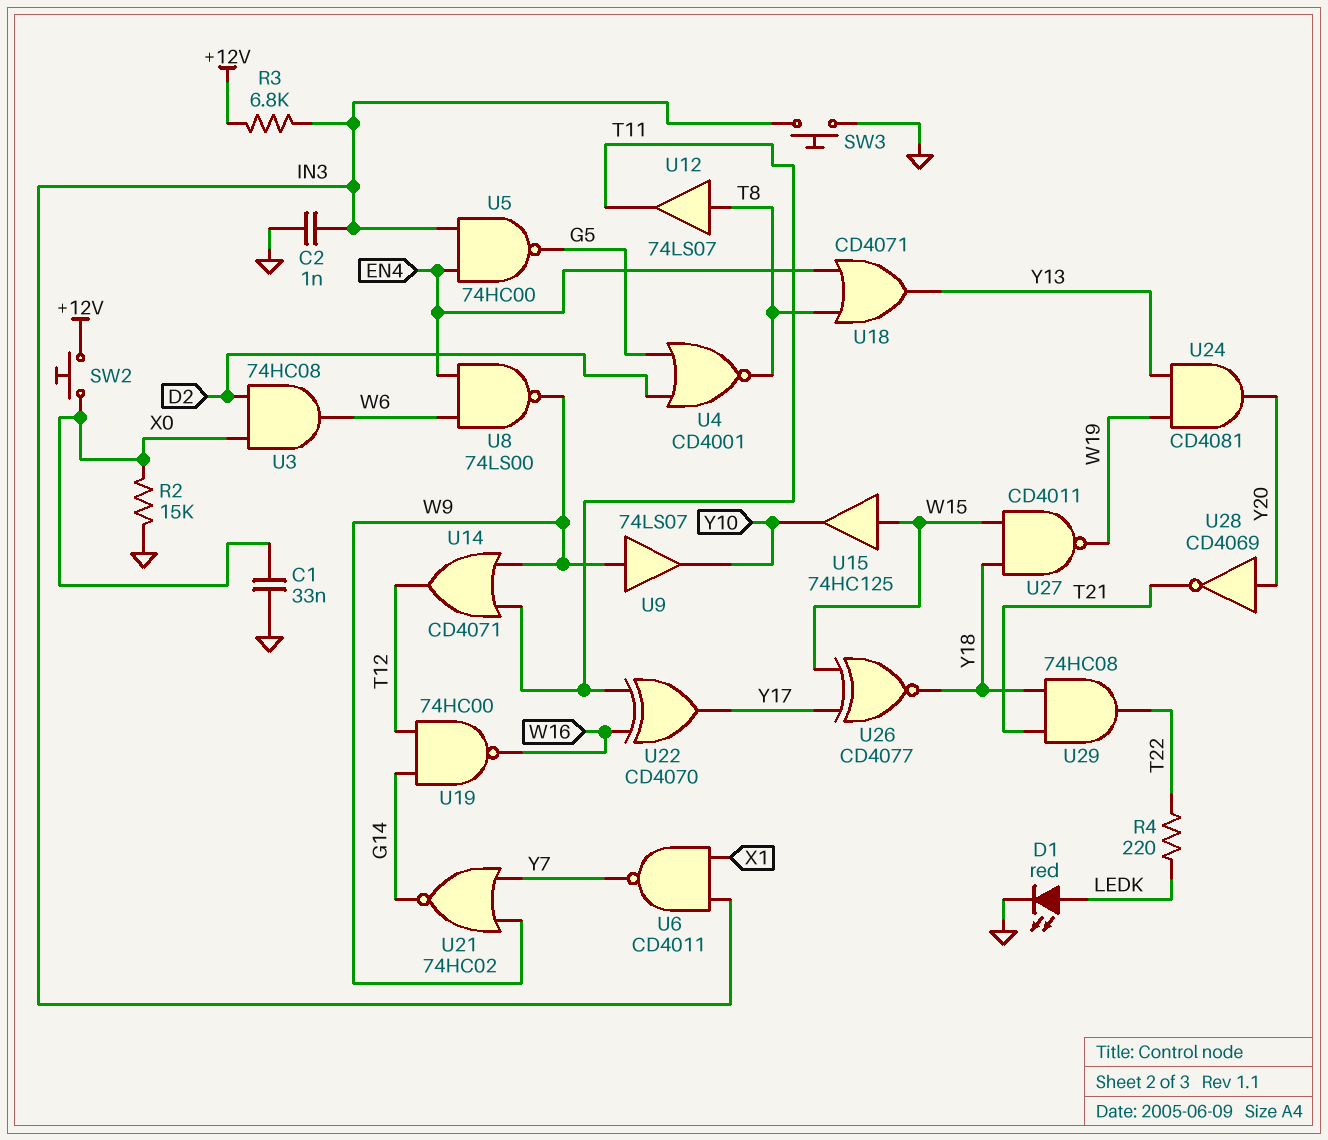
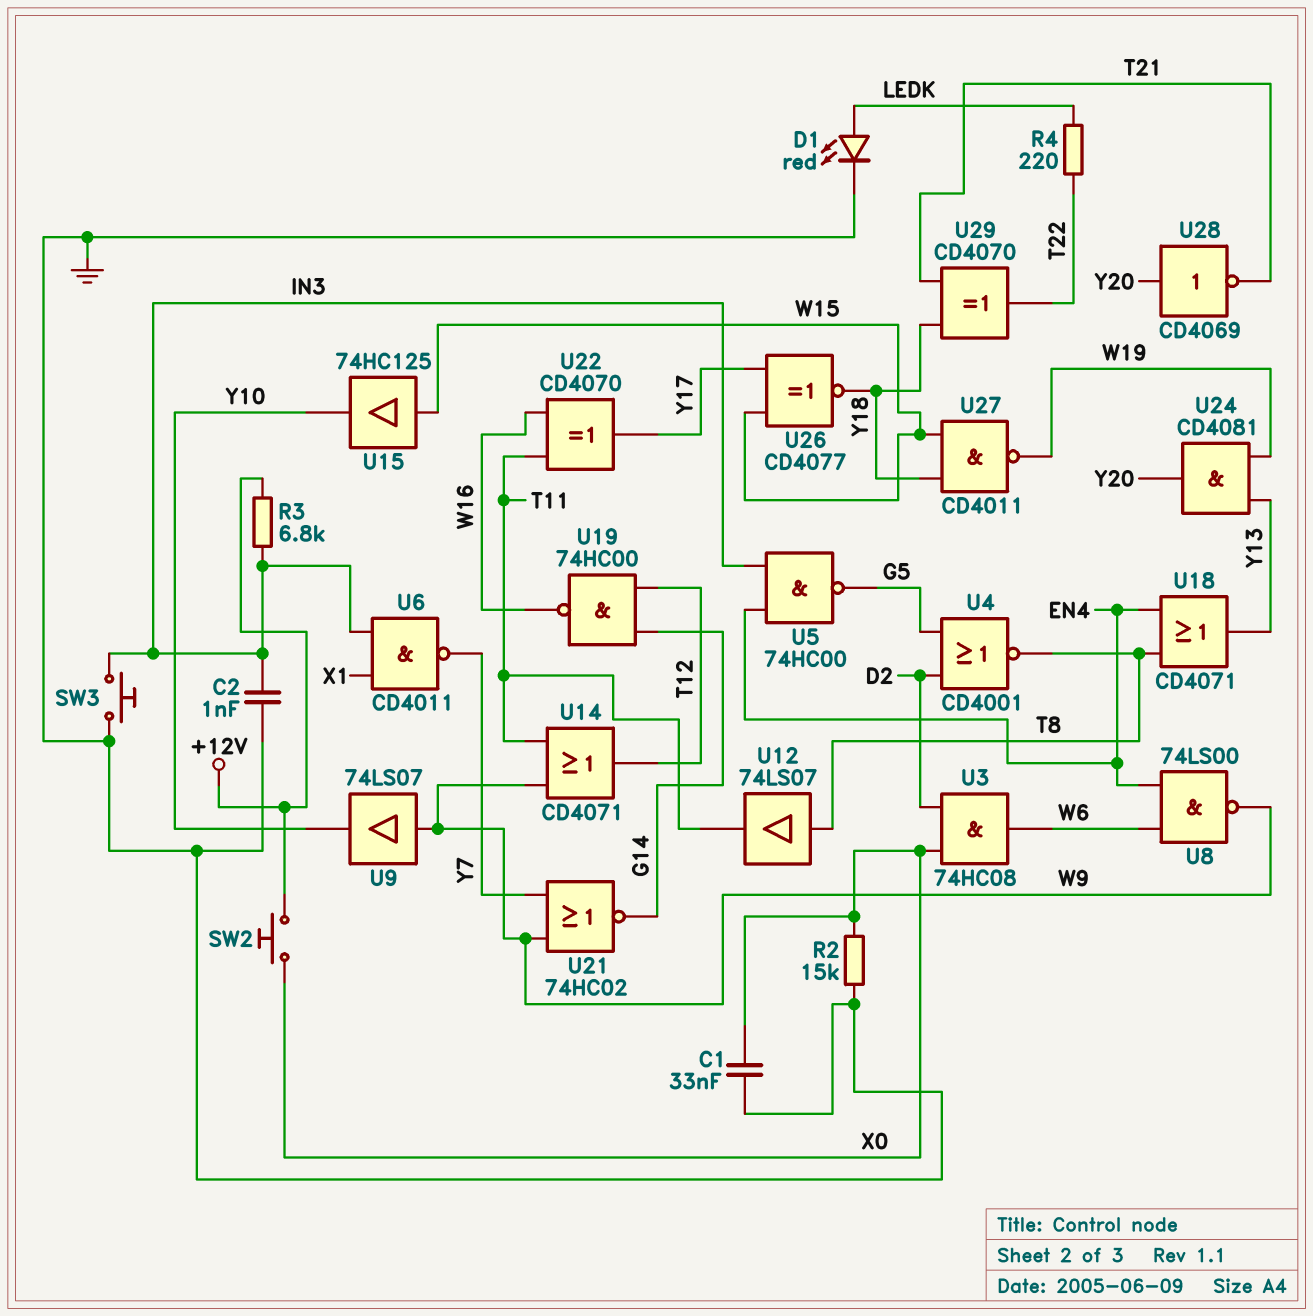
U29: AND 74HC08 (in T21, in Y18, out T22) -> XOR CD4070 (in T21, in Y18, out T22)

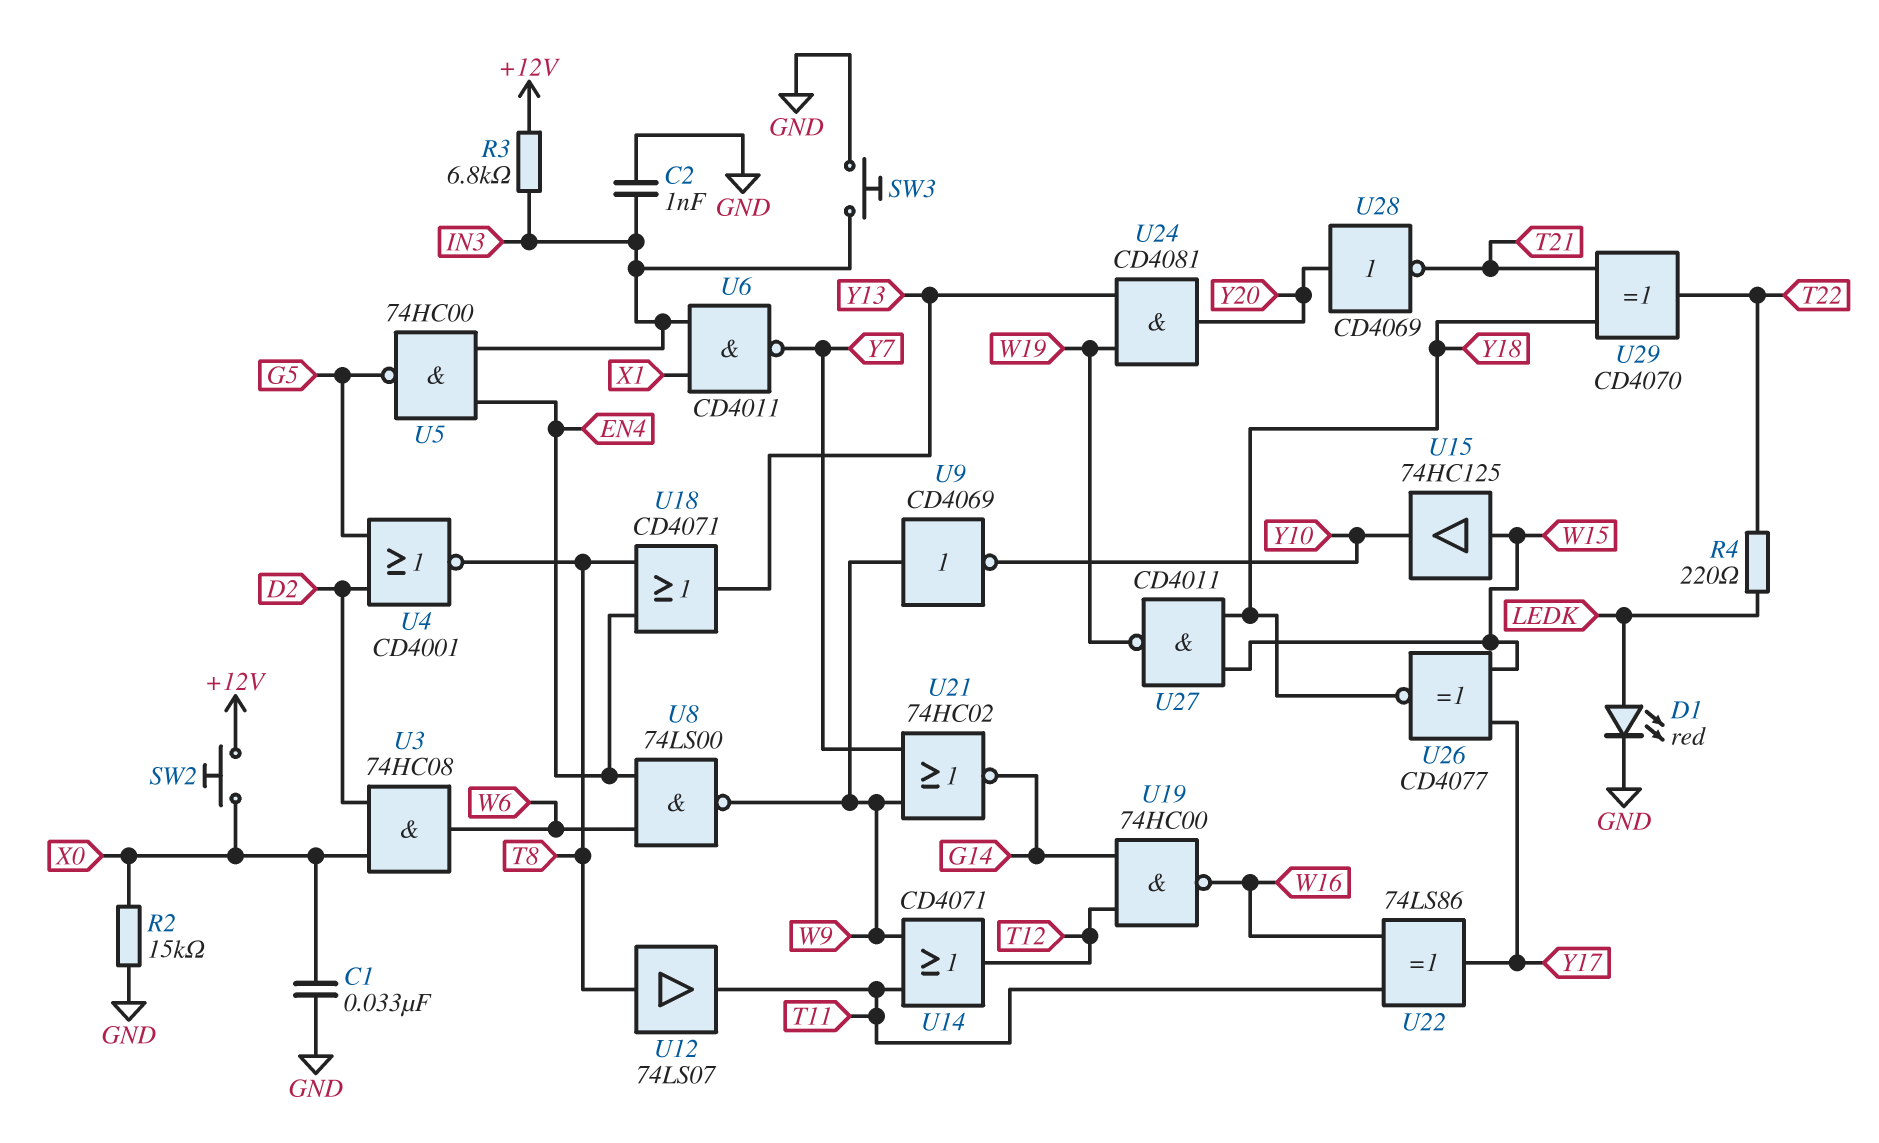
U9: buffer 74LS07 (in W9, out Y10) -> NOT CD4069 (in W9, out Y10)
U22: XOR CD4070 (in T11, in W16, out Y17) -> XOR 74LS86 (in T11, in W16, out Y17)

